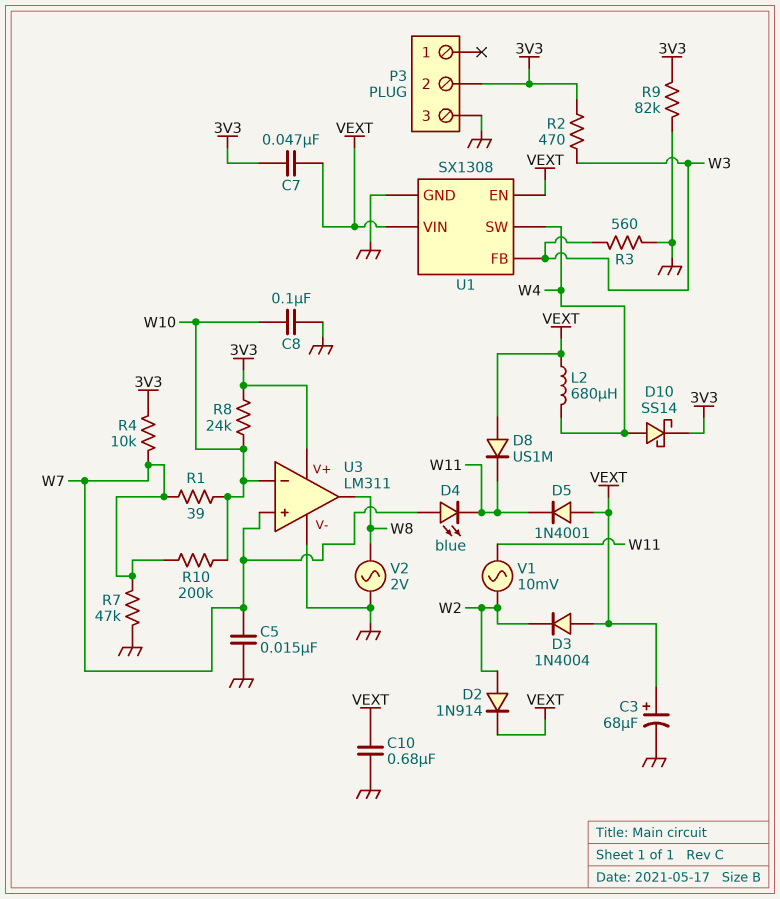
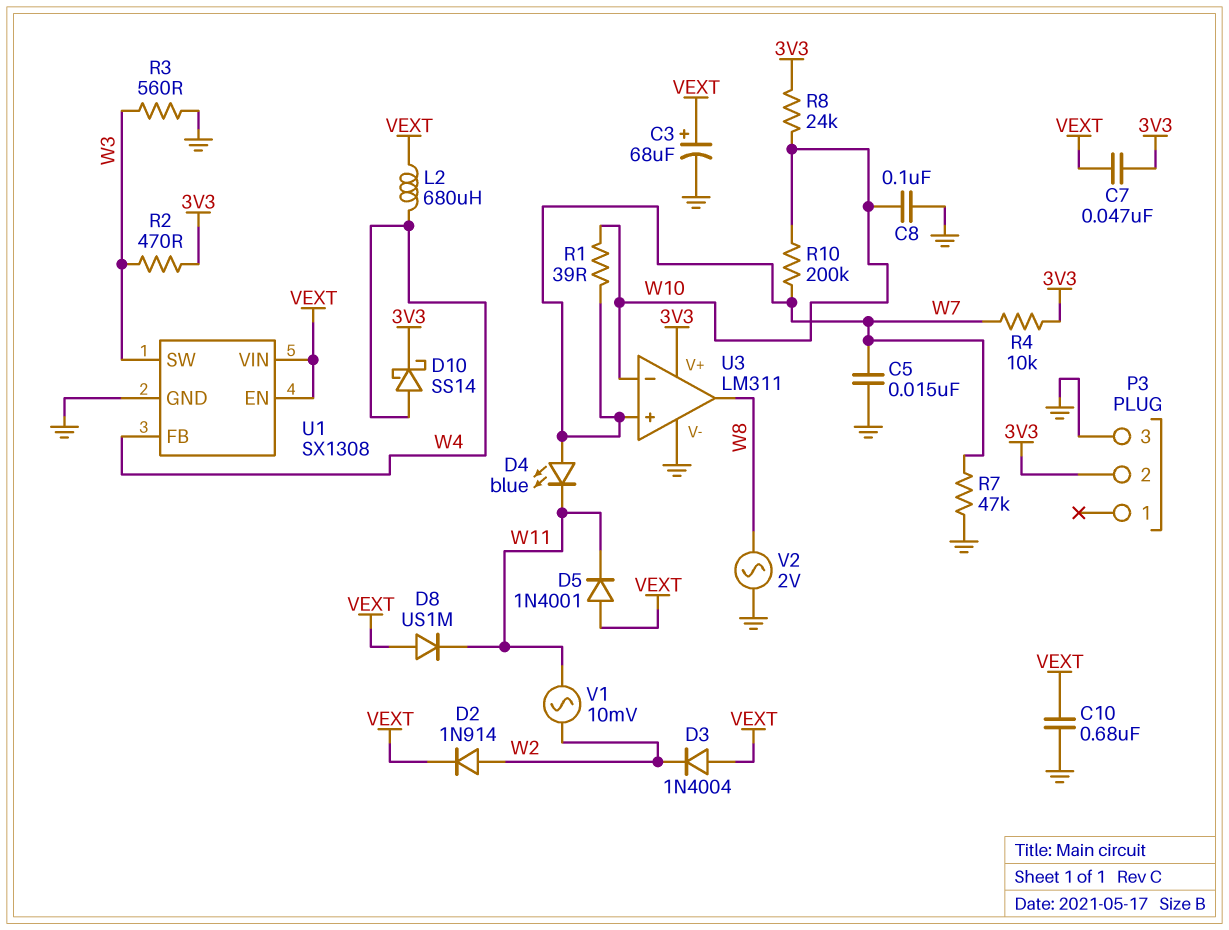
R9: 82k (3V3, GND) -> none
U1 pin FB: W3 -> W4
U1 pin SW: W4 -> W3

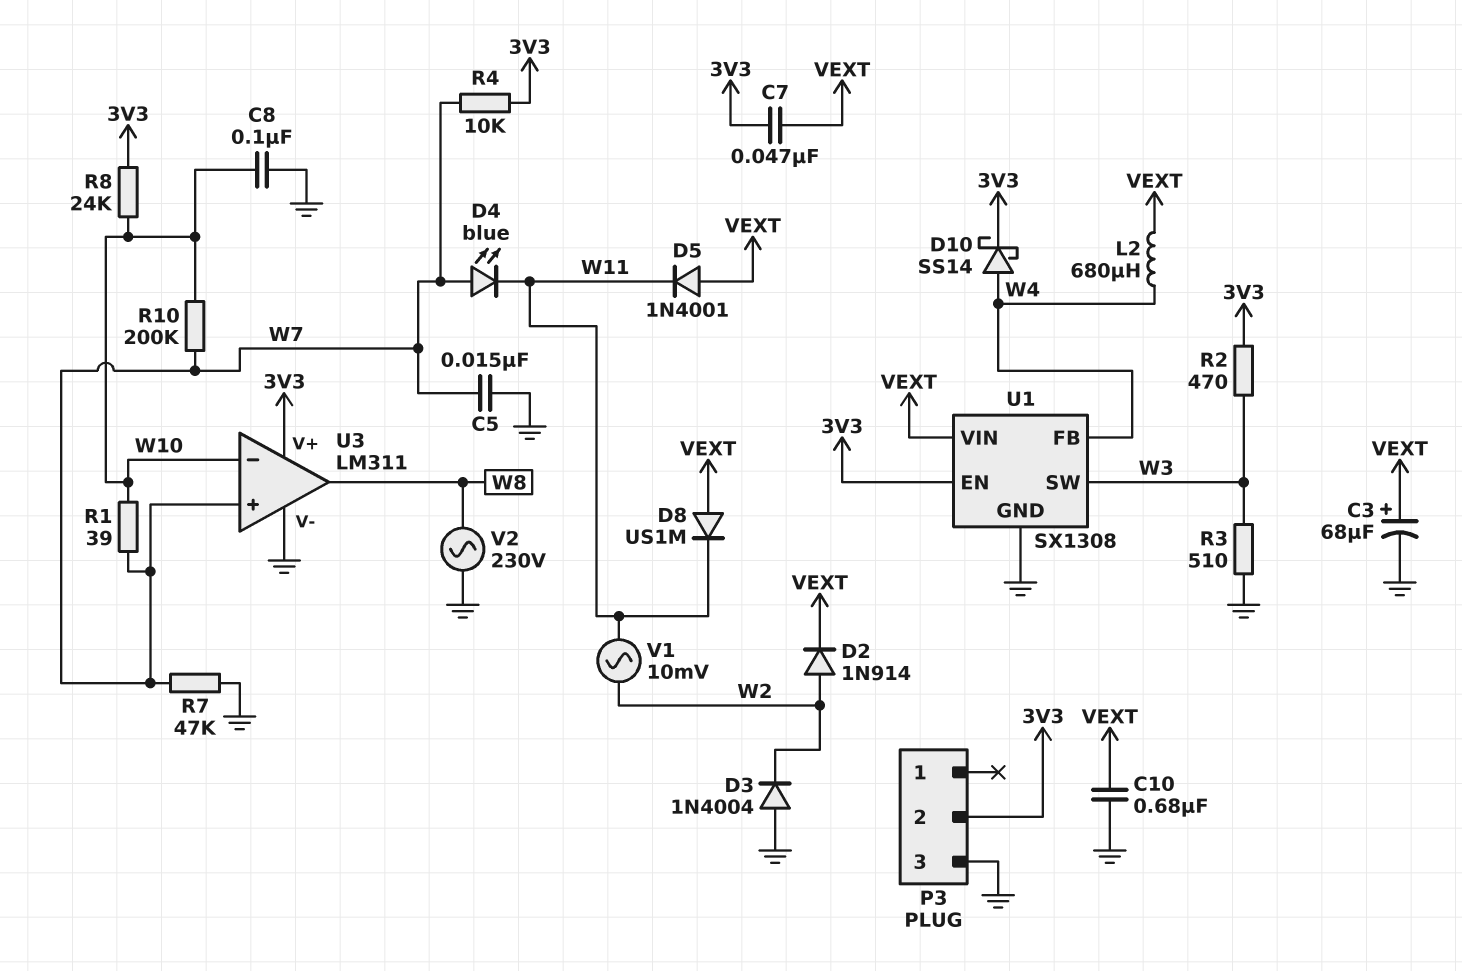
D3: diode 1N4004 (A VEXT, K W2) -> diode 1N4004 (A GND, K W2)
R3: 560 (GND, W3) -> 510 (GND, W3)
U1 pin EN: VEXT -> 3V3
V2: AC 2V (GND, W8) -> AC 230V (GND, W8)

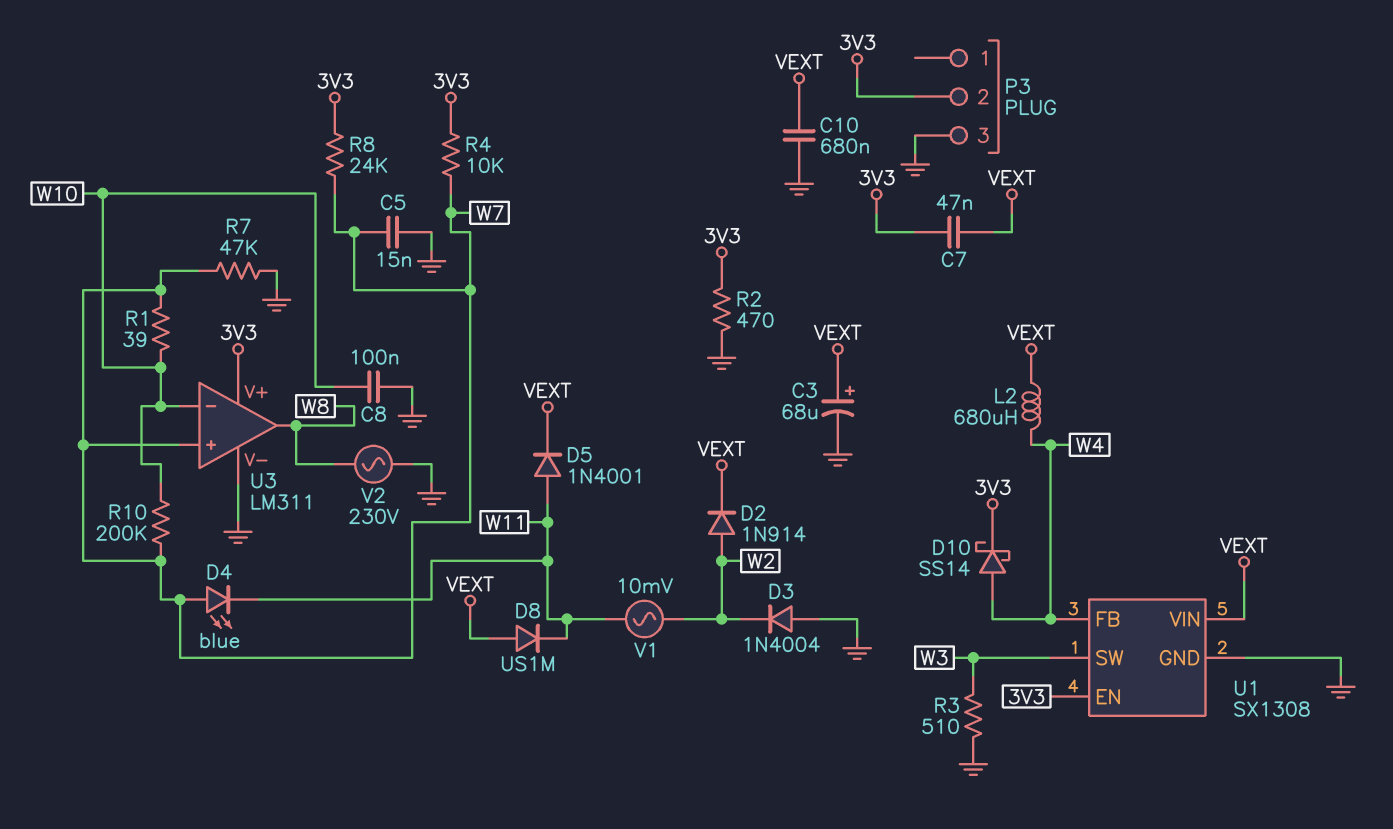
D5: diode 1N4001 (A VEXT, K W11) -> diode 1N4001 (A W11, K VEXT)
R2: 470 (3V3, W3) -> 470 (3V3, GND)
R8: 24k (3V3, W10) -> 24k (3V3, W7)

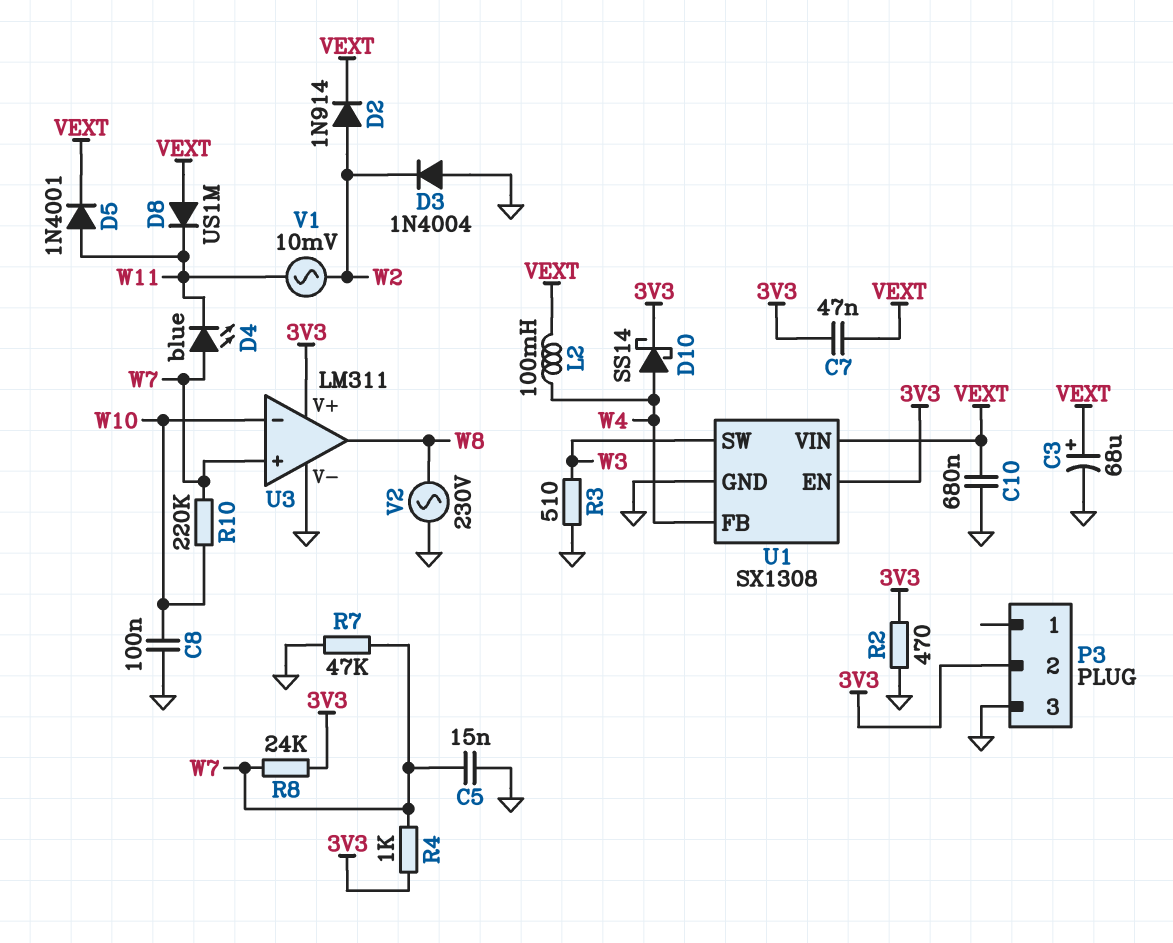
L2: 680uH (VEXT, W4) -> 100mH (VEXT, W4)
R1: 39 (W7, W10) -> none
R4: 10k (3V3, W7) -> 1k (3V3, W7)
R10: 200k (W7, W10) -> 220k (W7, W10)

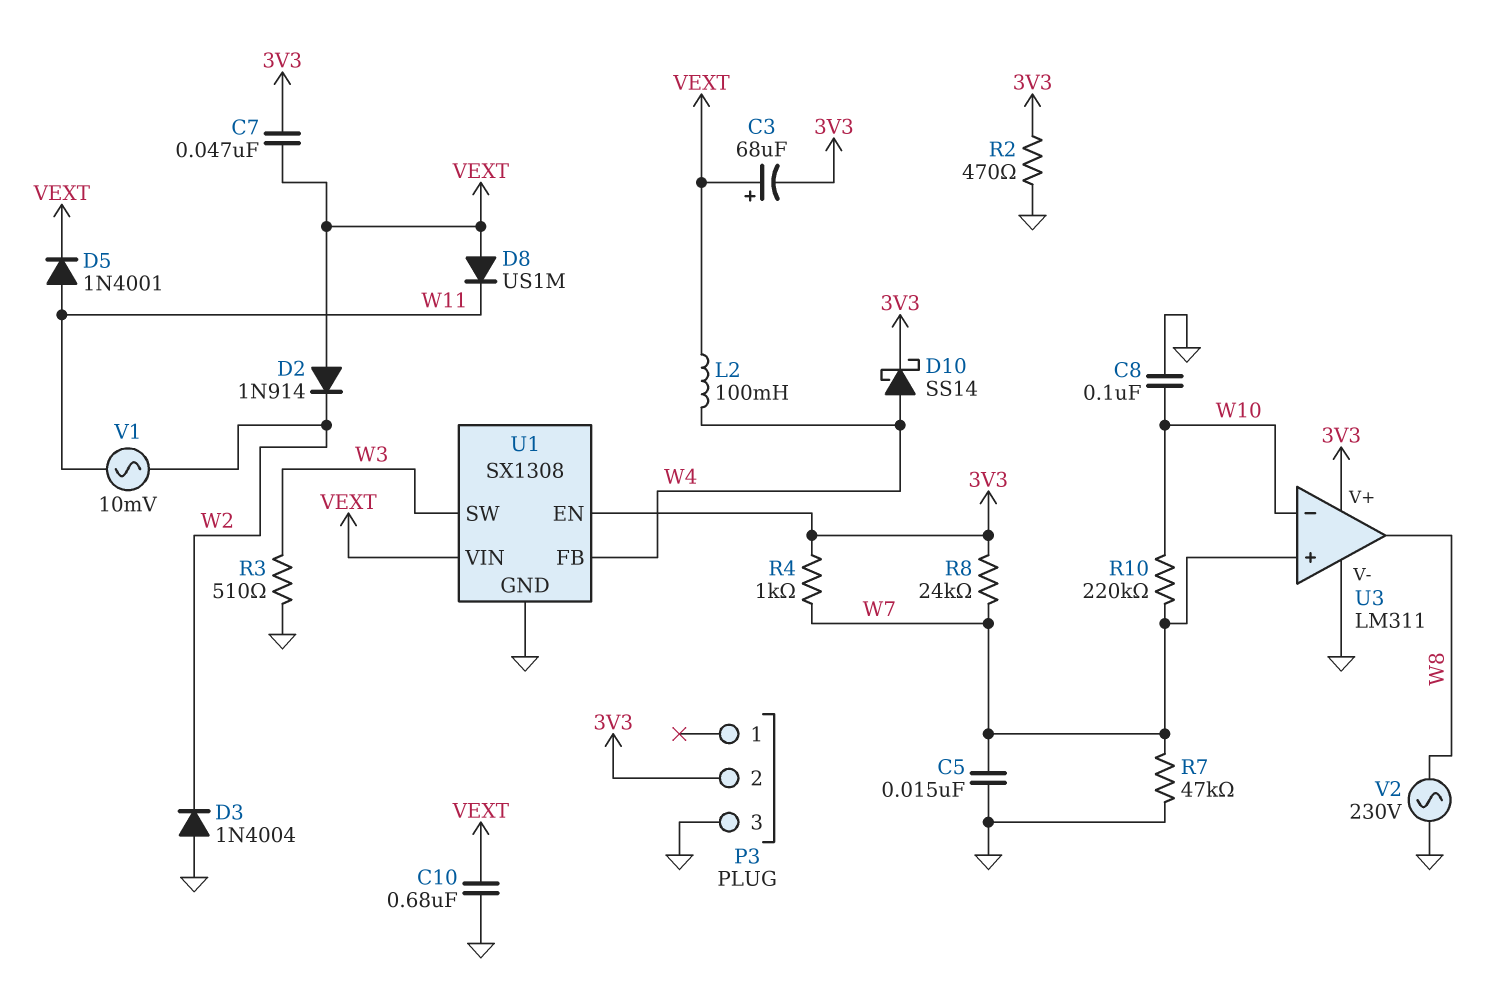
C3: 68uF (plus VEXT, minus GND) -> 68uF (plus VEXT, minus 3V3)
D2: diode 1N914 (A W2, K VEXT) -> diode 1N914 (A VEXT, K W2)
D4: LED blue (A W7, K W11) -> none

